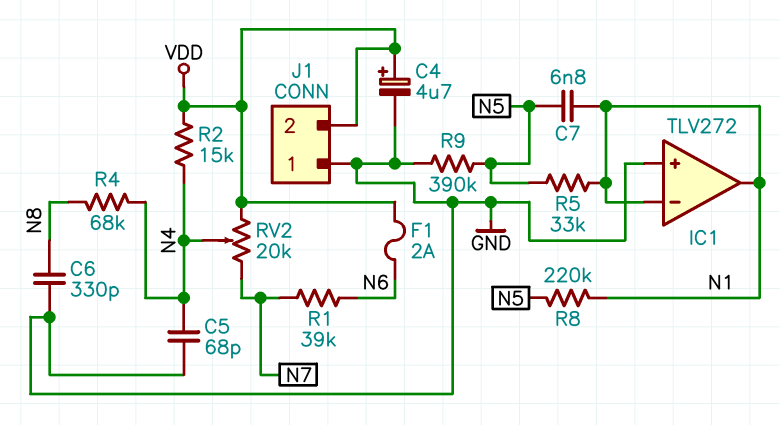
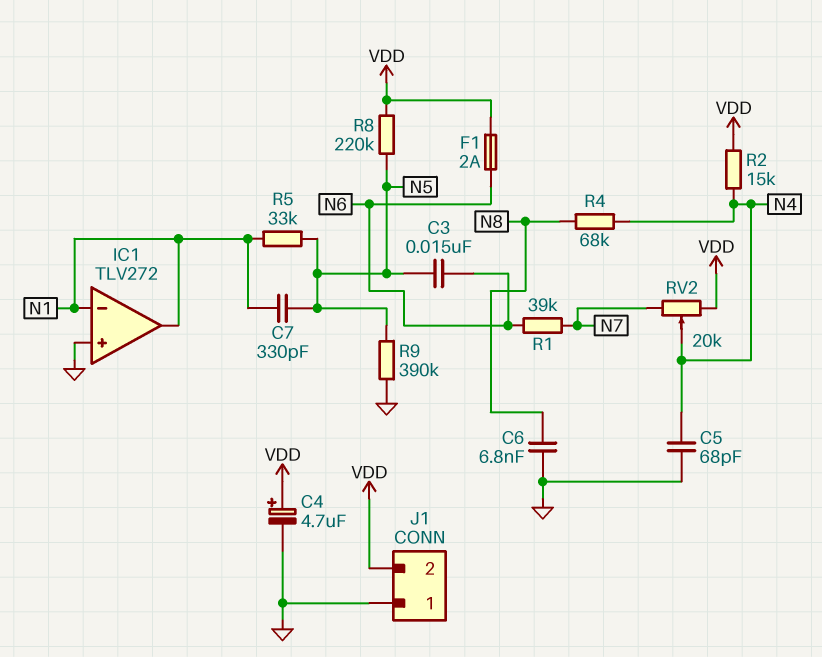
C3: none -> 15nF (N5, N6)
C6: 330pF (GND, N8) -> 6.8nF (GND, N8)
C7: 6.8nF (N1, N5) -> 330pF (N1, N5)
R8: 220k (N1, N5) -> 220k (N5, VDD)

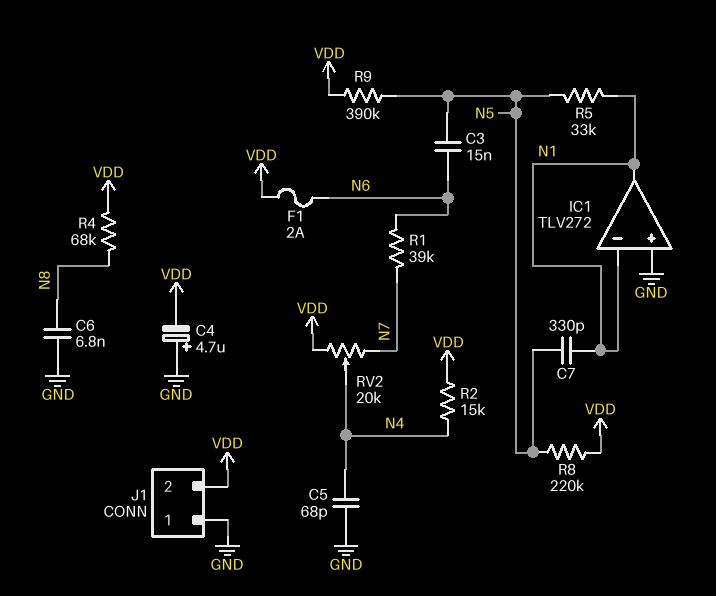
C4: 4.7uF (plus VDD, minus GND) -> 4.7uF (plus GND, minus VDD)
R4: 68k (N4, N8) -> 68k (N8, VDD)
R9: 390k (GND, N5) -> 390k (N5, VDD)

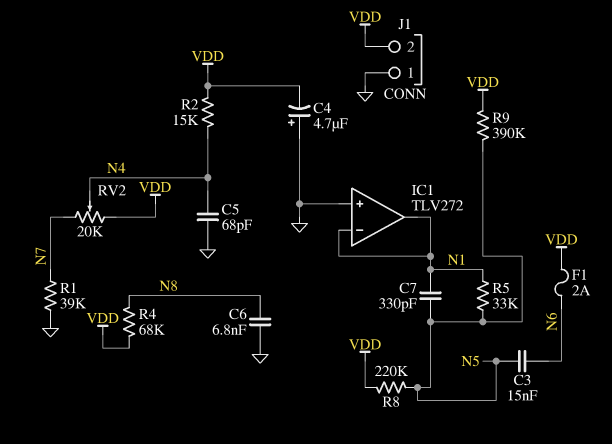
R1: 39k (N6, N7) -> 39k (GND, N7)

